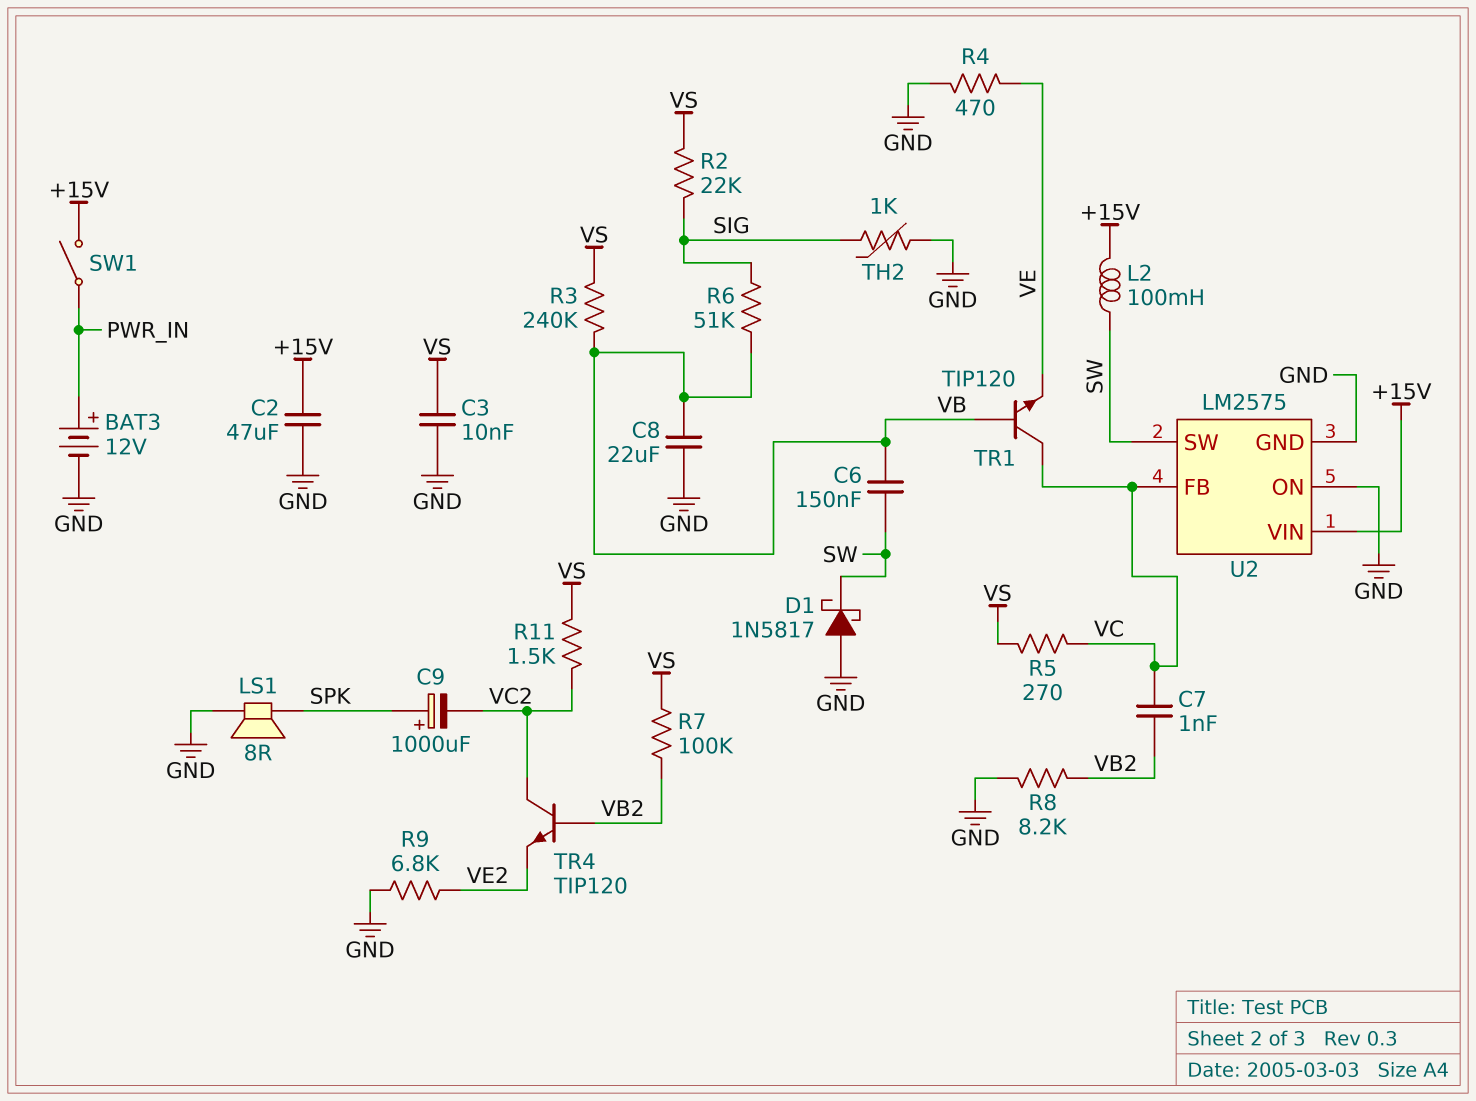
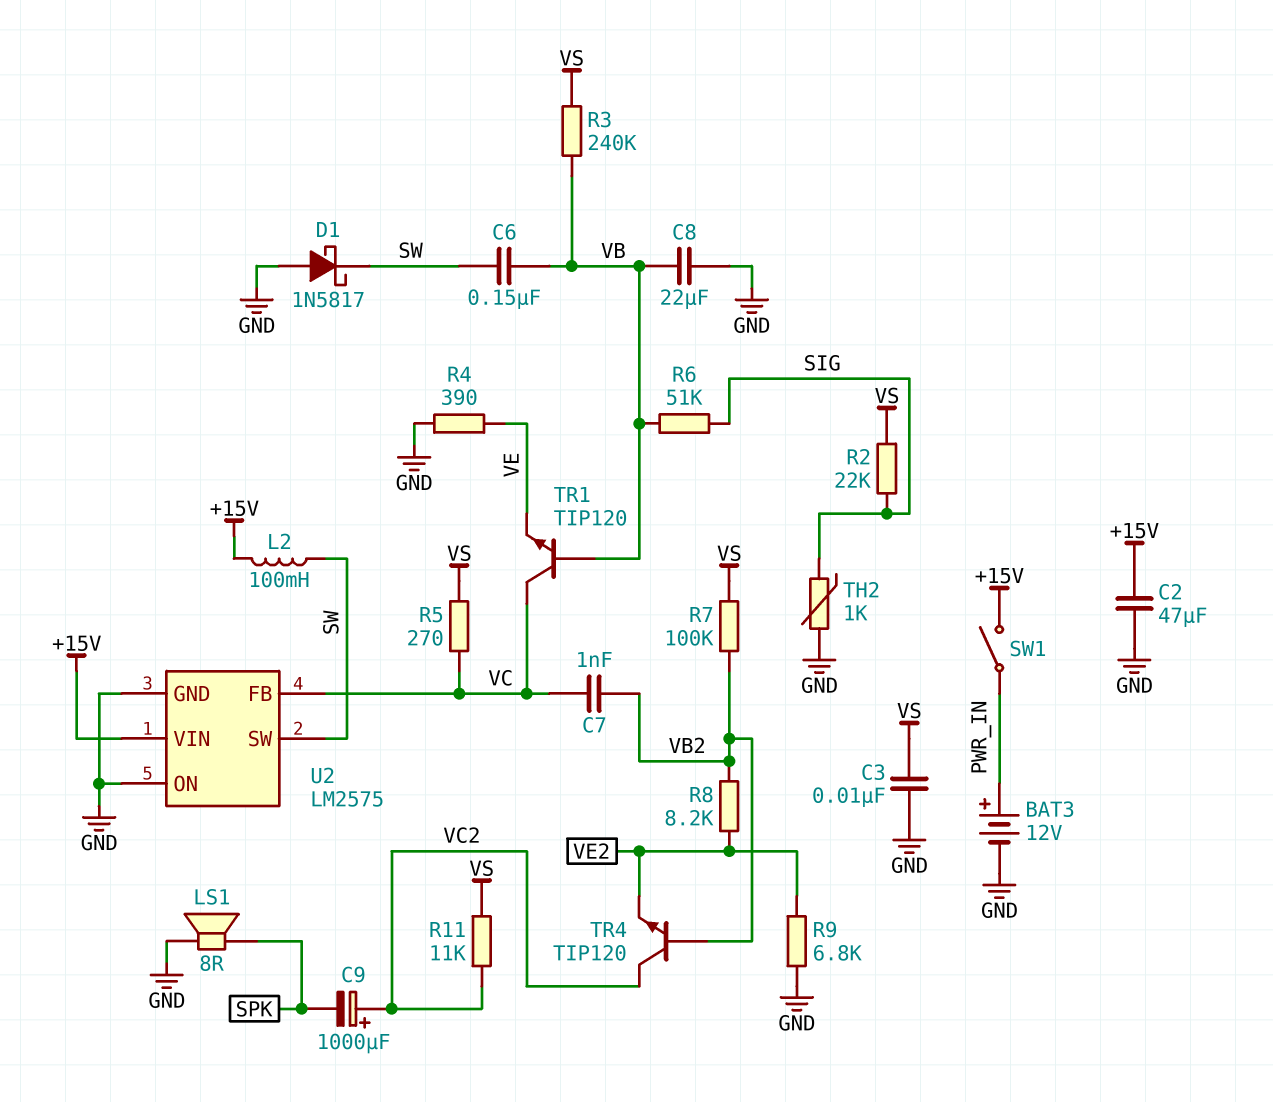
C9: 1000uF (plus SPK, minus VC2) -> 1000uF (plus VC2, minus SPK)
R4: 470 (GND, VE) -> 390 (GND, VE)
R8: 8.2k (GND, VB2) -> 8.2k (VB2, VE2)
R11: 1.5k (VC2, VS) -> 11k (VC2, VS)

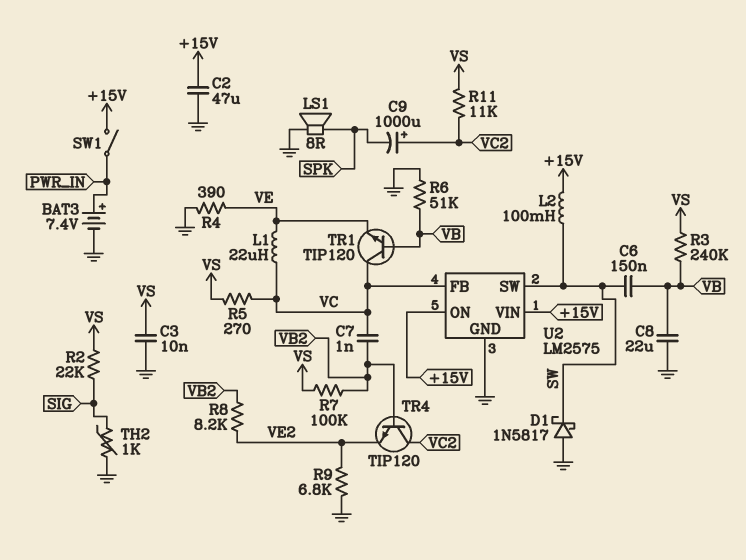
BAT3: 12V (plus PWR_IN, minus GND) -> 7.4V (plus PWR_IN, minus GND)
L1: none -> 22uH (VC, VE)
R6: 51k (SIG, VB) -> 51k (GND, VB)
U2 pin ON: GND -> +15V

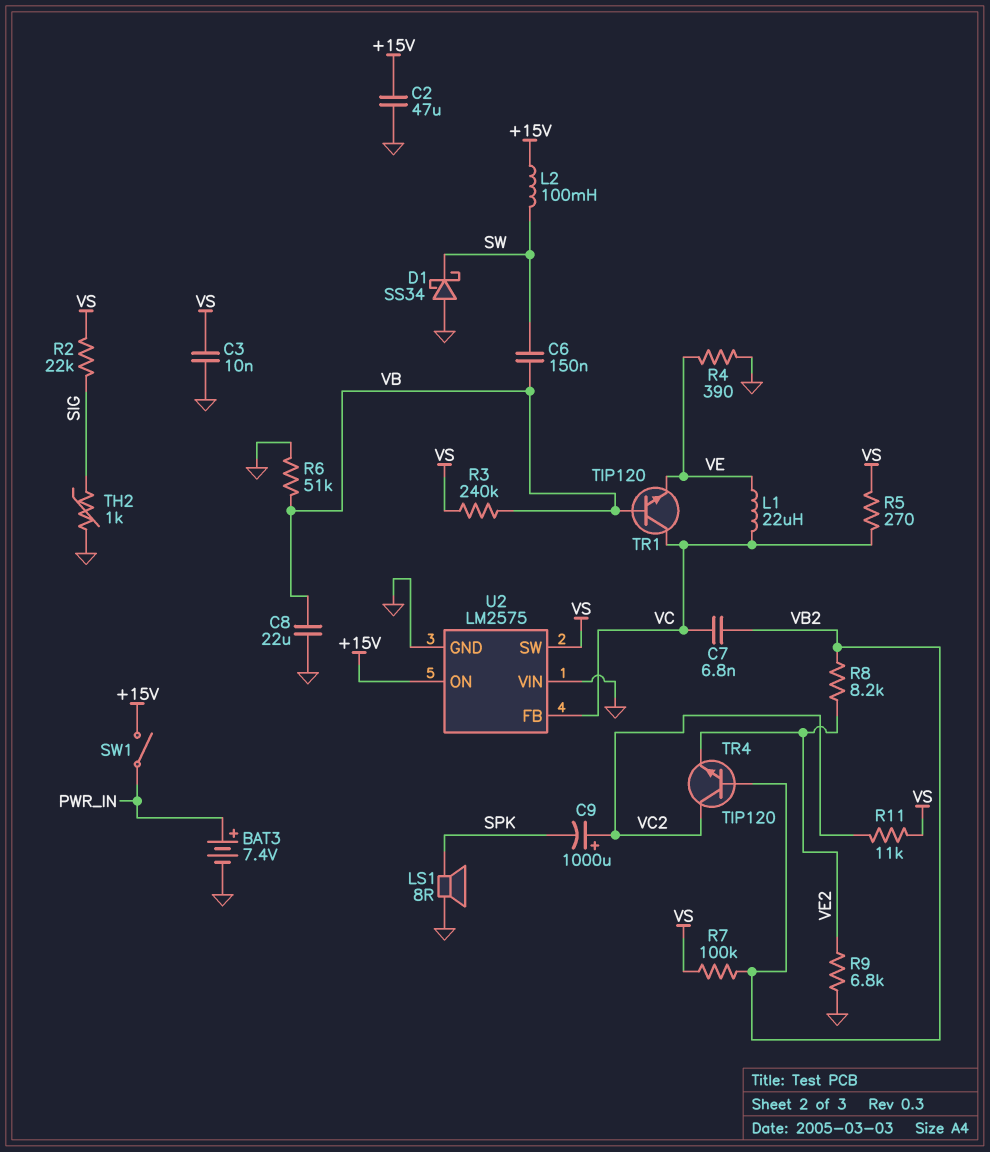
C7: 1nF (VB2, VC) -> 6.8nF (VB2, VC)
D1: schottky 1N5817 (A GND, K SW) -> schottky SS34 (A GND, K SW)
U2 pin SW: SW -> VS
U2 pin VIN: +15V -> GND

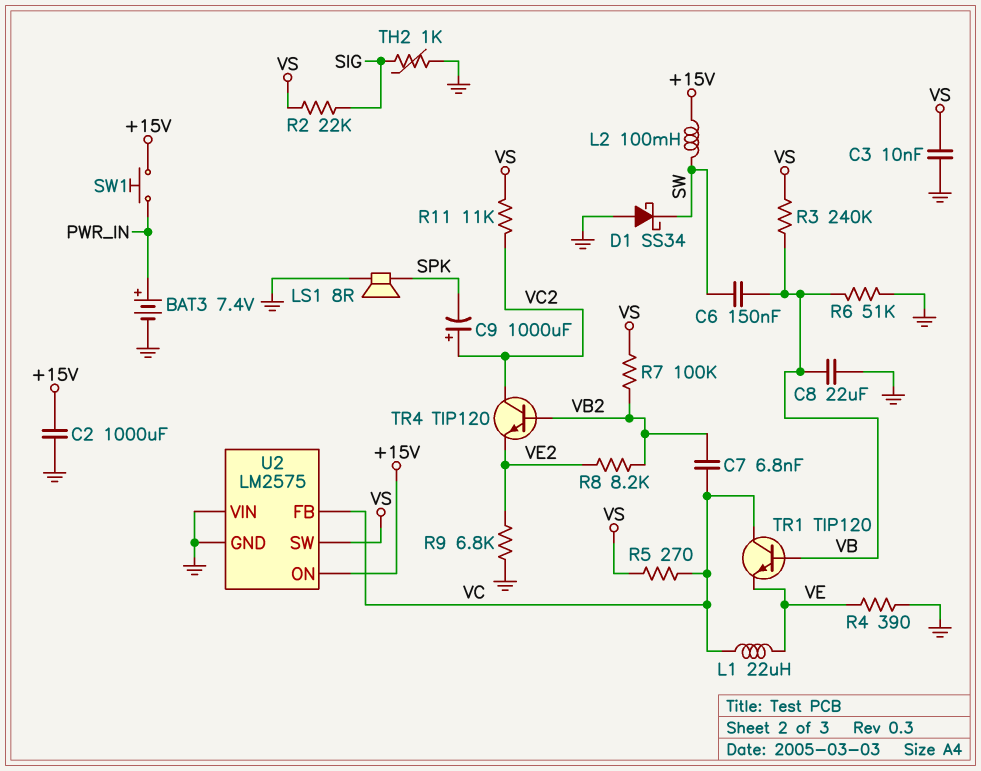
C2: 47uF (+15V, GND) -> 1000uF (+15V, GND)
SW1: switch (+15V, PWR_IN) -> button (+15V, PWR_IN)

